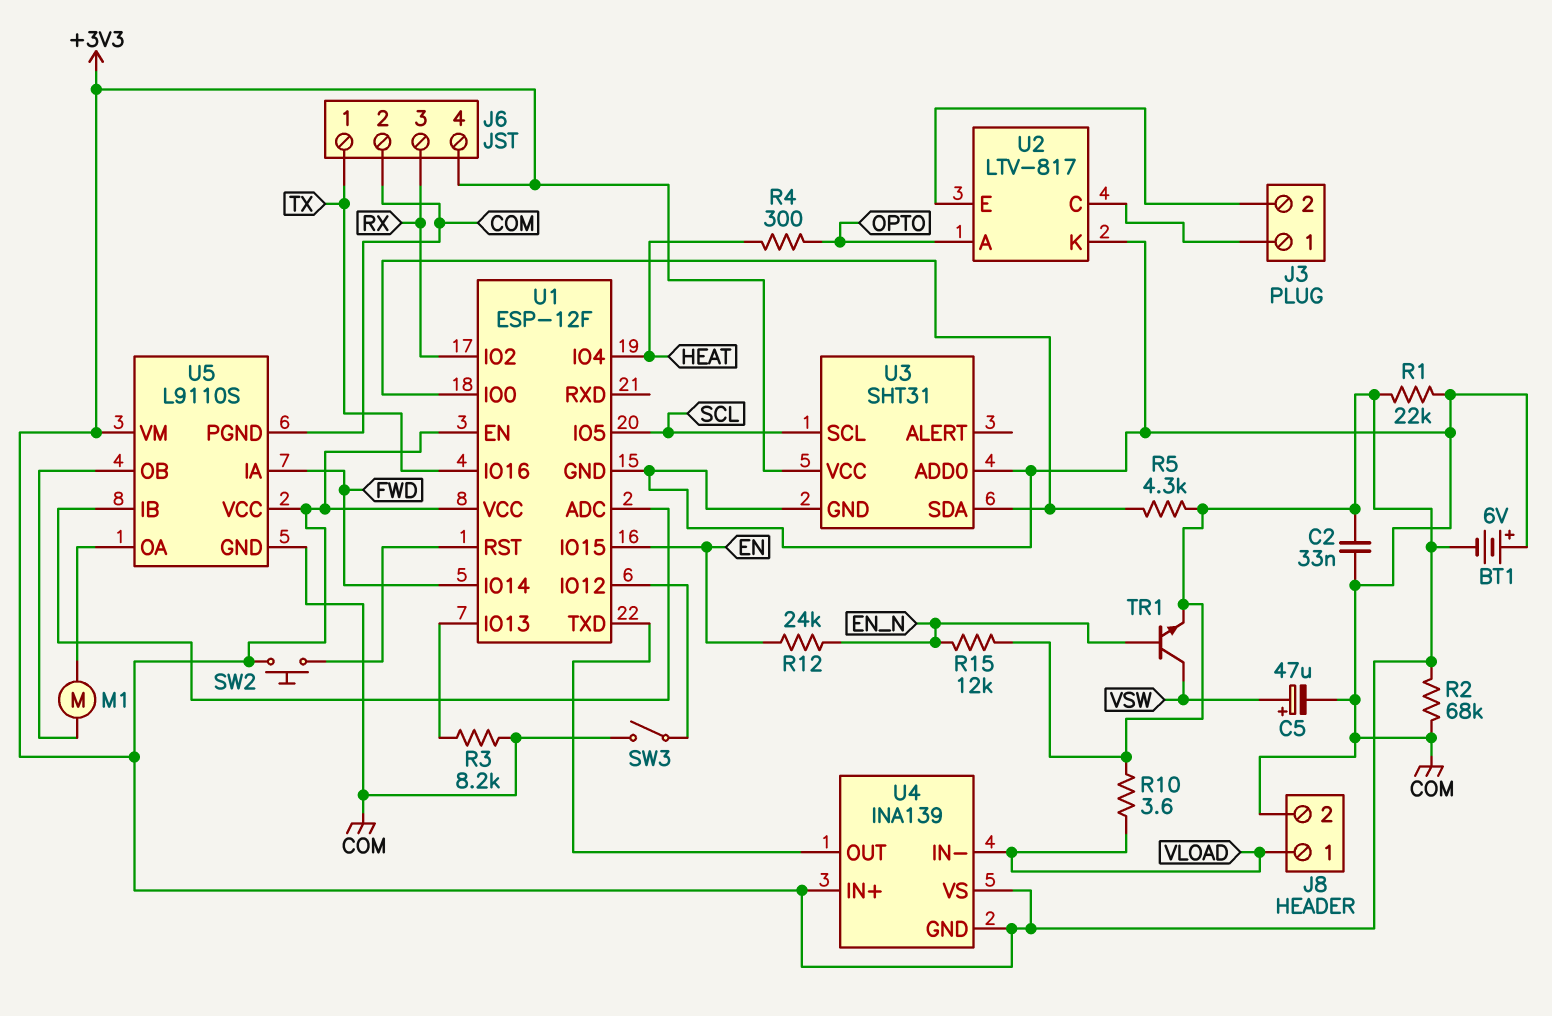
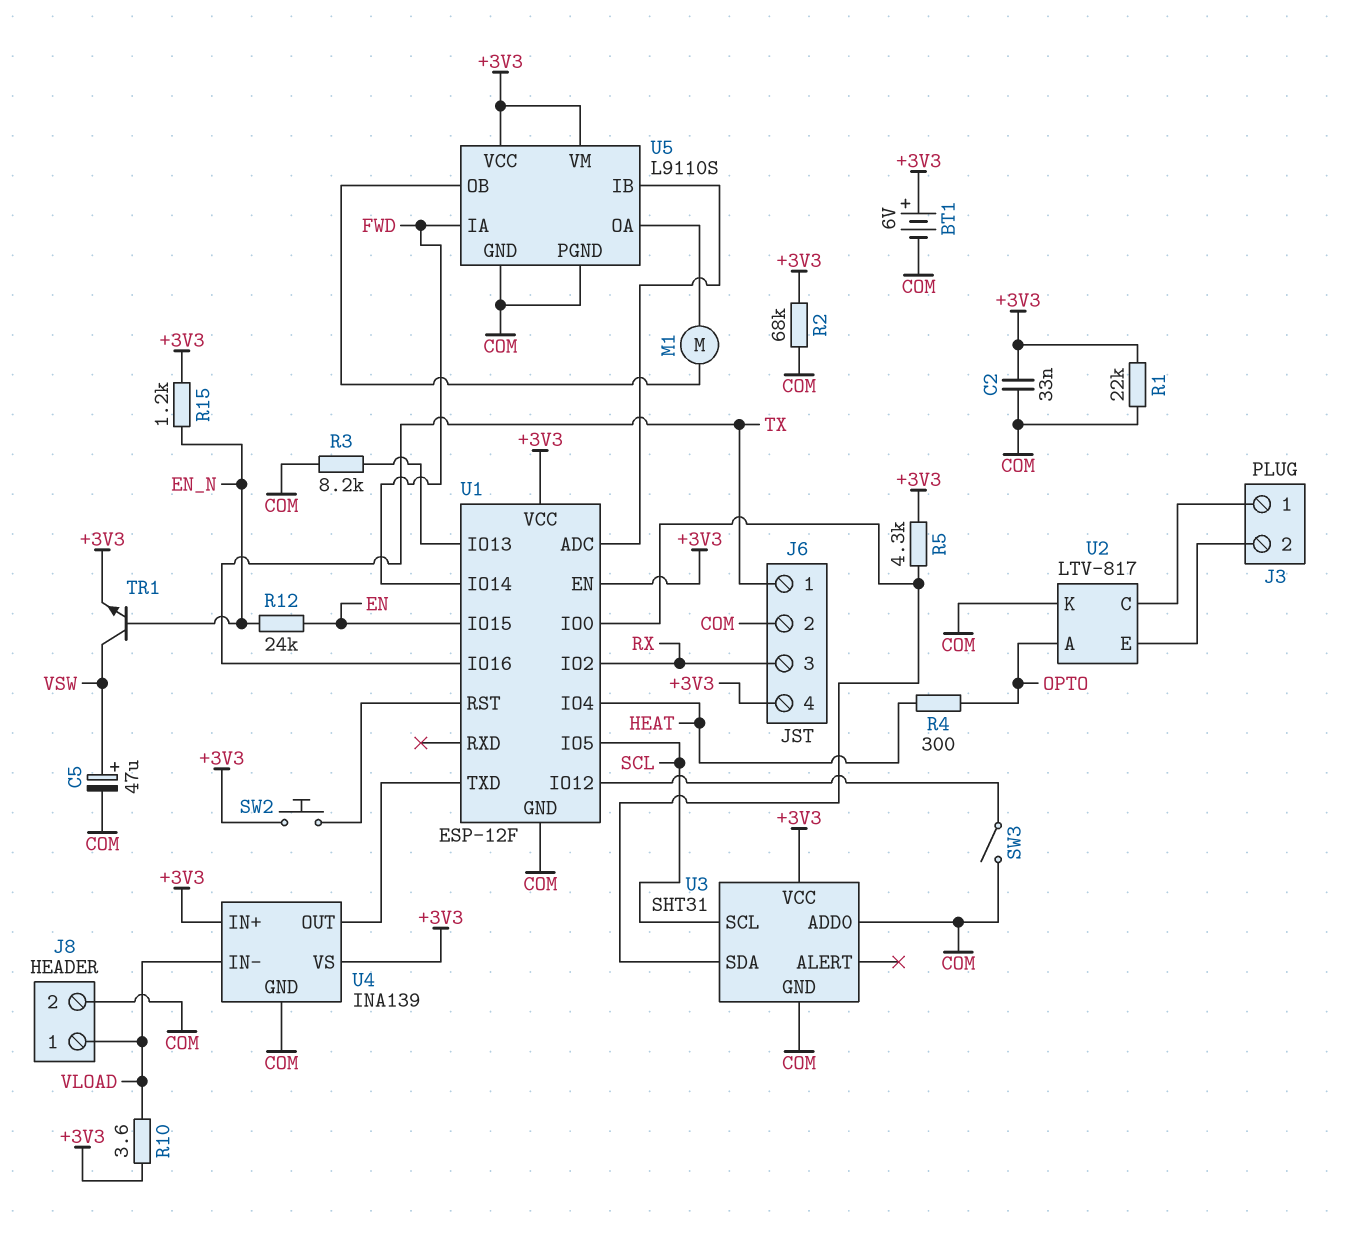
BT1: 6V (plus COM, minus +3V3) -> 6V (plus +3V3, minus COM)
R15: 12k (+3V3, EN_N) -> 1.2k (+3V3, EN_N)
U4 pin GND: +3V3 -> COM

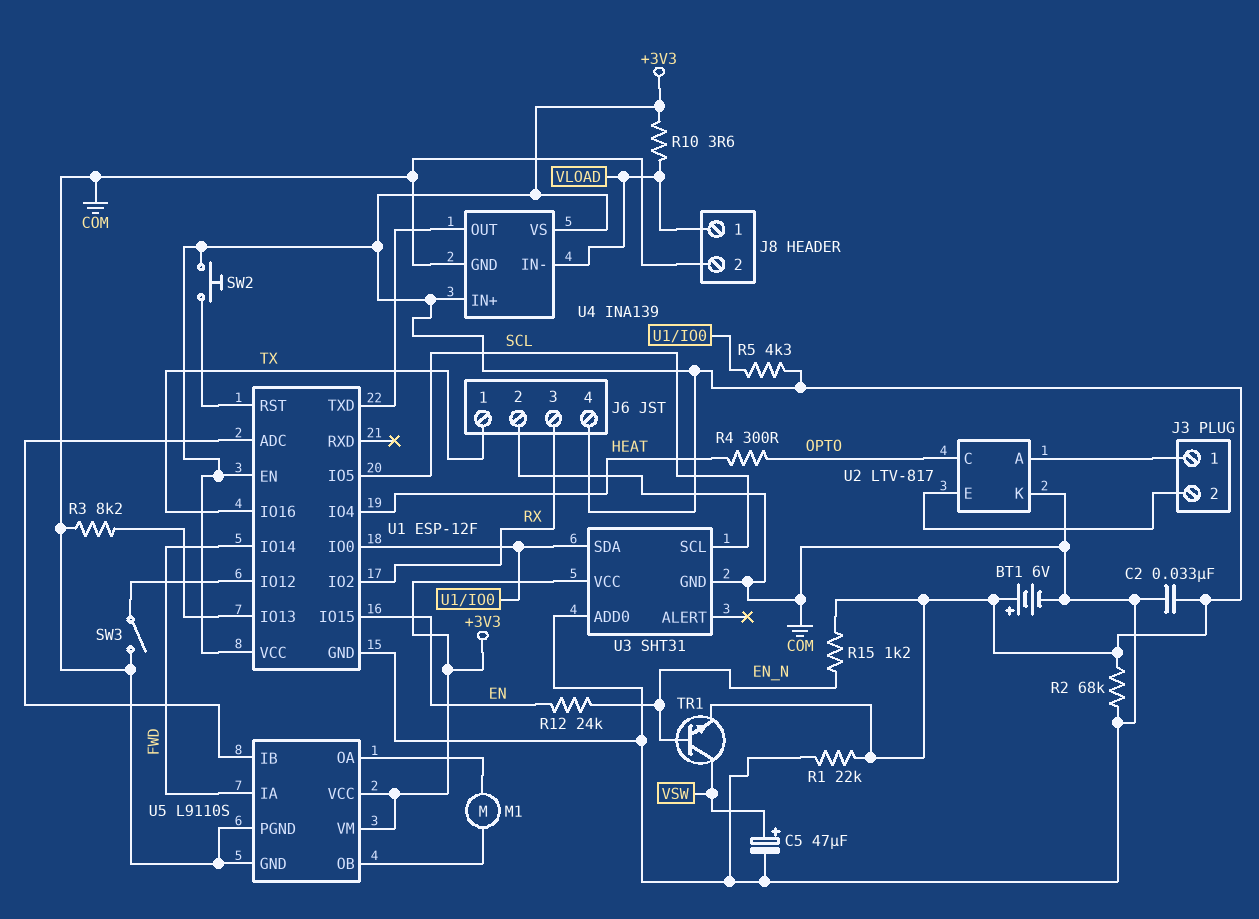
U2 pin A: OPTO -> J3/1
U2 pin C: J3/1 -> OPTO

